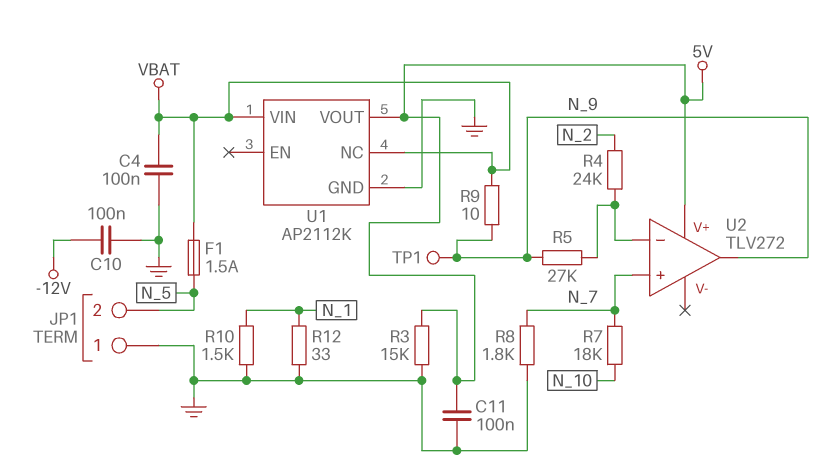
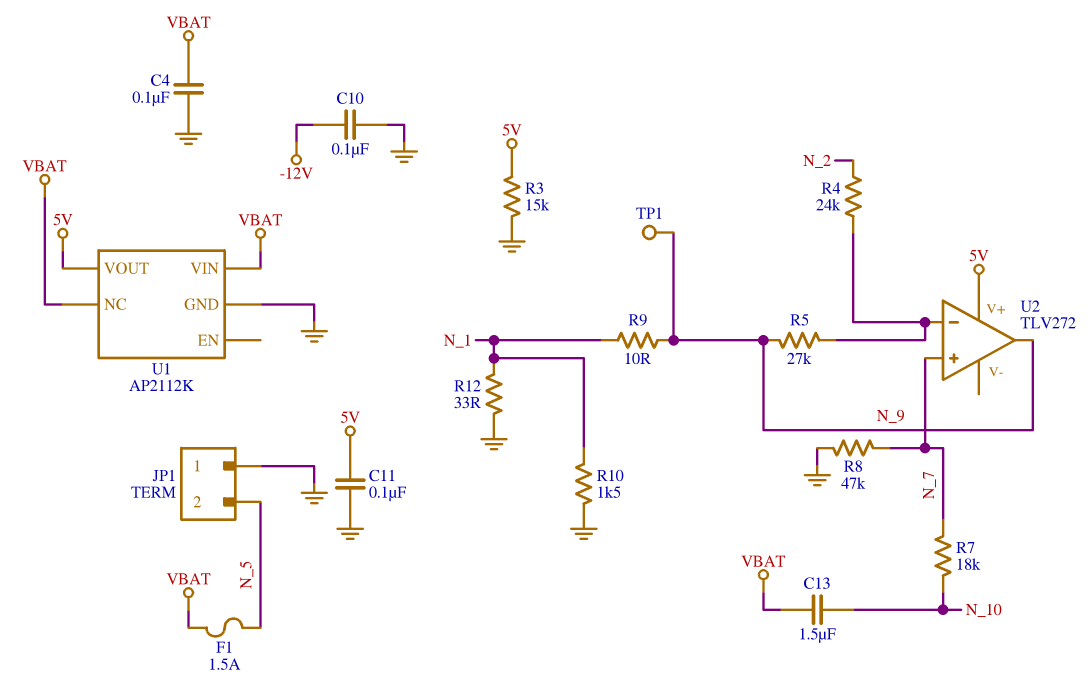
C13: none -> 1.5uF (N_10, VBAT)
R8: 1.8k (GND, N_7) -> 47k (GND, N_7)
R9: 10 (N_9, VBAT) -> 10 (N_1, N_9)

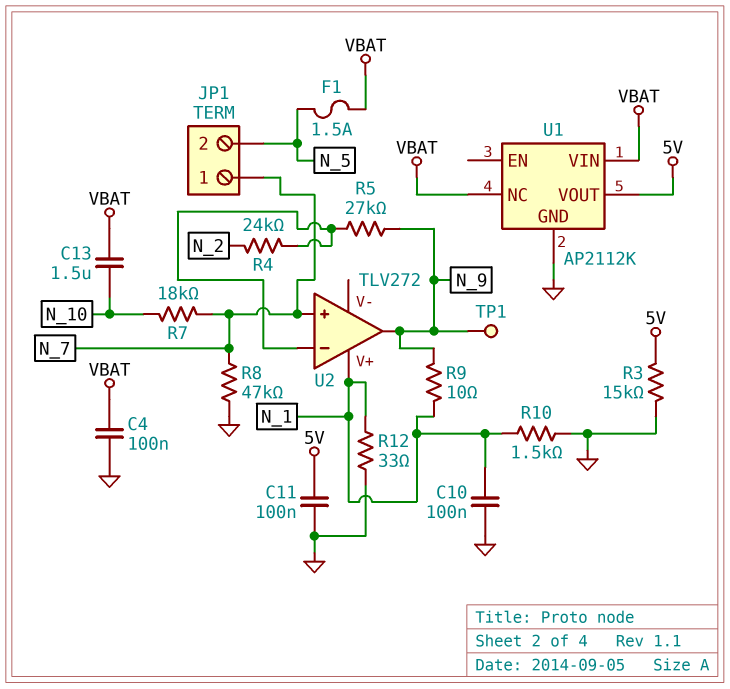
C10: 100nF (-12V, GND) -> 100nF (GND, N_1)
JP1 pin 1: GND -> N_7
U2 pin V+: 5V -> N_1

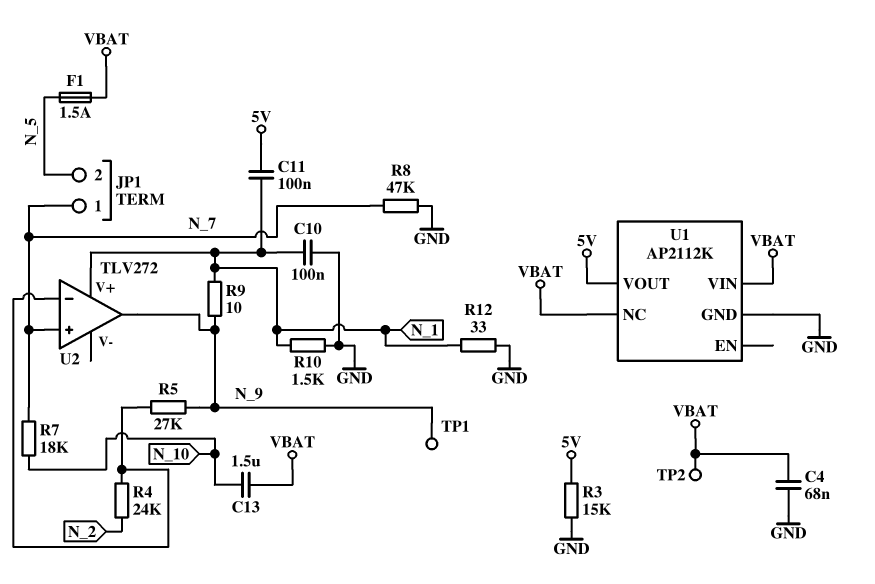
C4: 100nF (GND, VBAT) -> 68nF (GND, VBAT)
C11: 100nF (5V, GND) -> 100nF (5V, N_1)
TP2: none -> test point (VBAT)

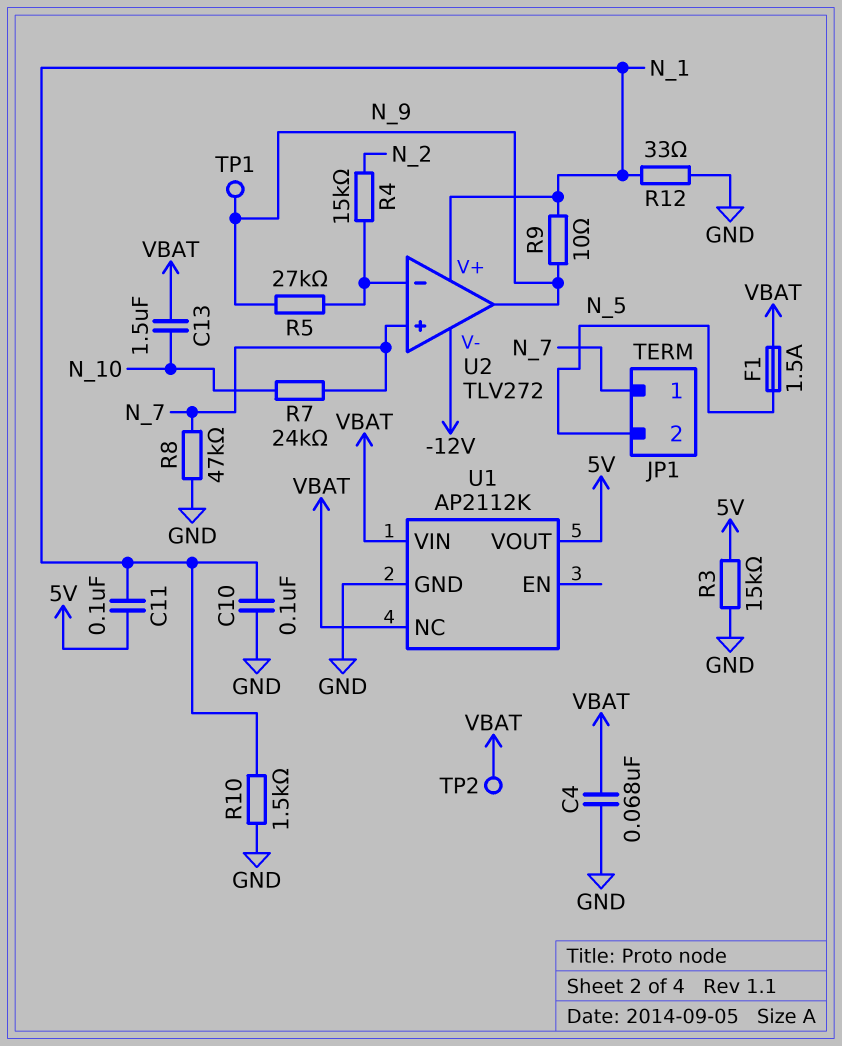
R4: 24k (N_2, U2/in-) -> 15k (N_2, U2/in-)
R7: 18k (N_7, N_10) -> 24k (N_7, N_10)
U2 pin V-: none -> -12V

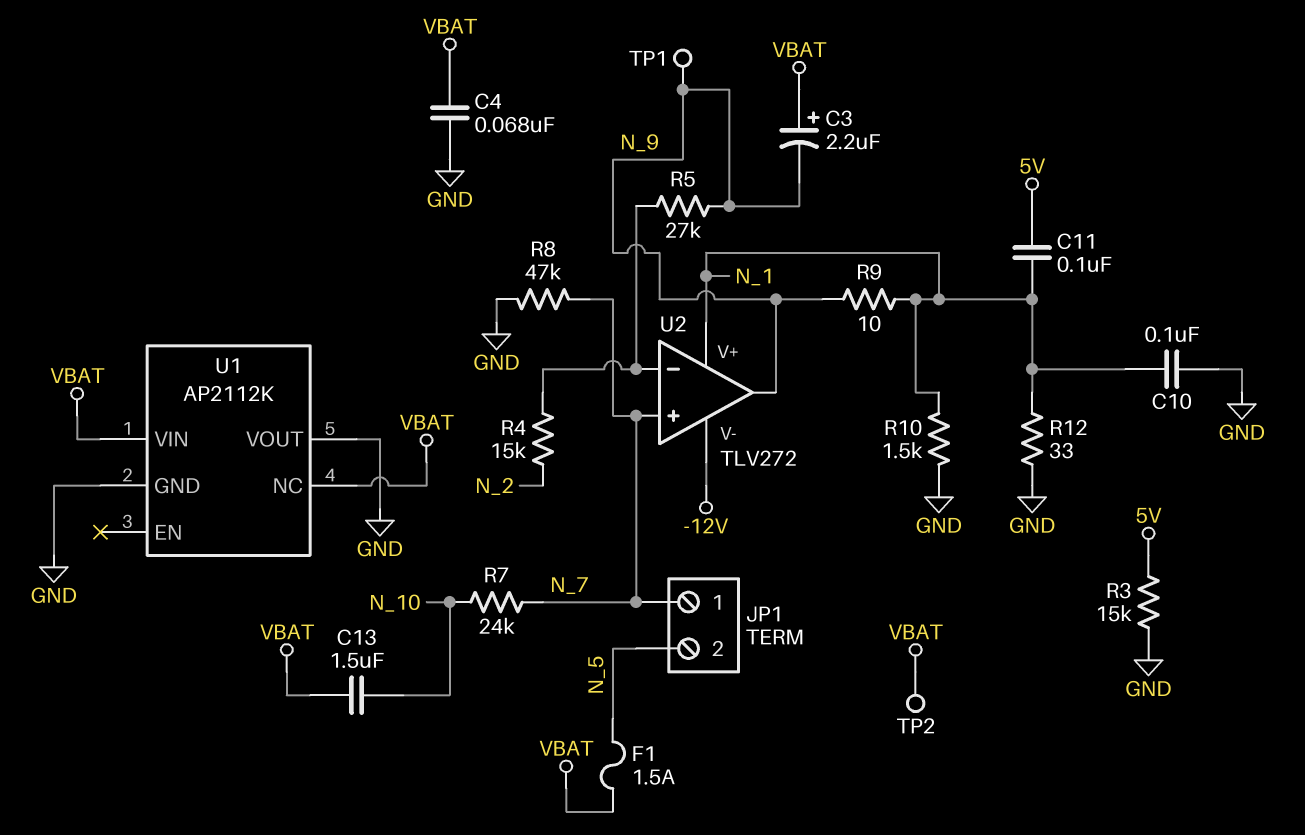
C3: none -> 2.2uF (plus VBAT, minus N_9)
U1 pin VOUT: 5V -> GND

